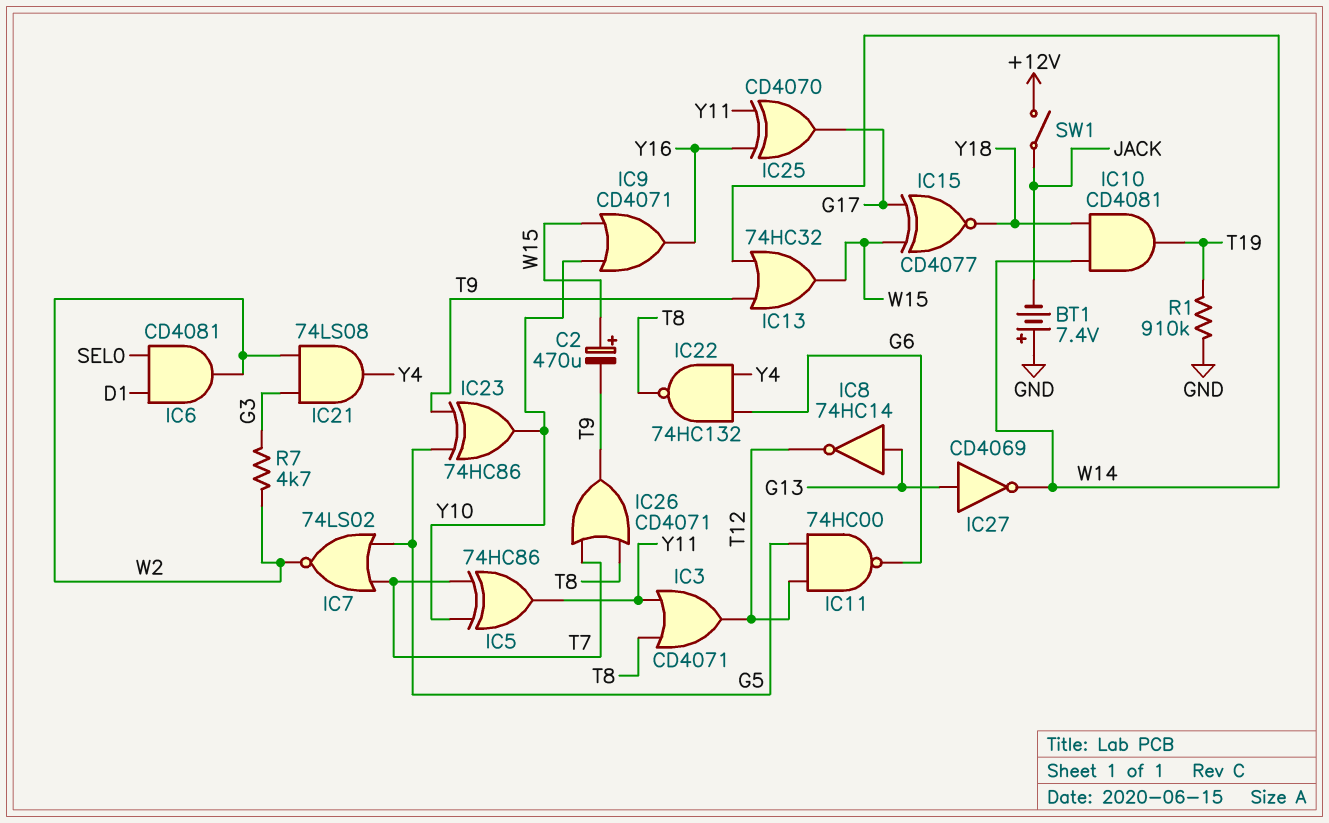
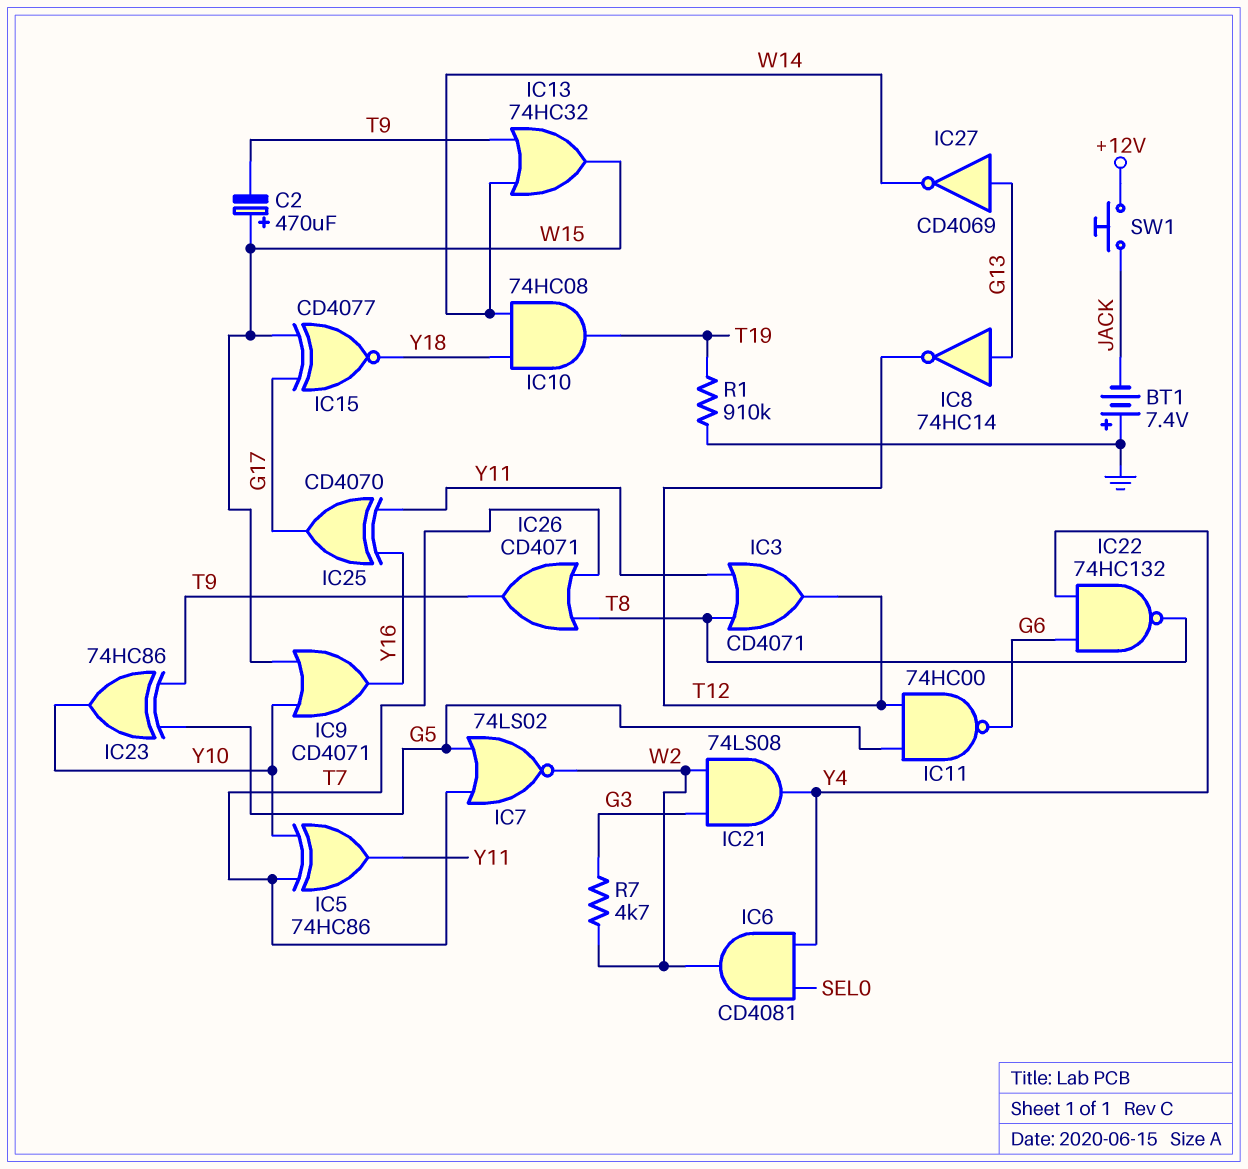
IC6: AND CD4081 (in D1, in SEL0, out W2) -> AND CD4081 (in SEL0, in Y4, out W2)
IC10: AND CD4081 (in W14, in Y18, out T19) -> AND 74HC08 (in W14, in Y18, out T19)
SW1: switch (+12V, JACK) -> button (+12V, JACK)

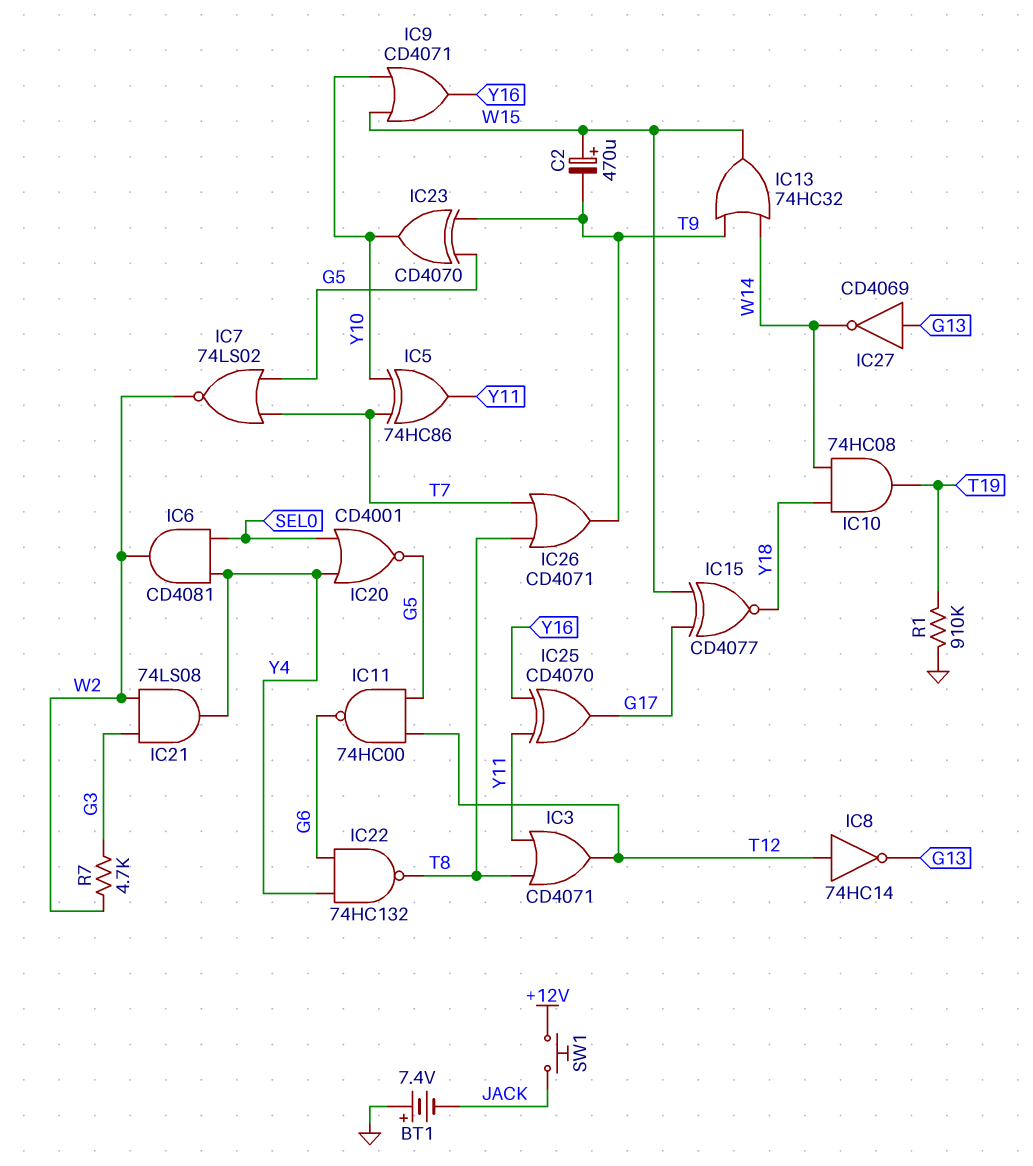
IC8: NOT 74HC14 (in G13, out T12) -> NOT 74HC14 (in T12, out G13)
IC20: none -> NOR CD4001 (in SEL0, in Y4, out G5)
IC23: XOR 74HC86 (in G5, in T9, out Y10) -> XOR CD4070 (in G5, in T9, out Y10)

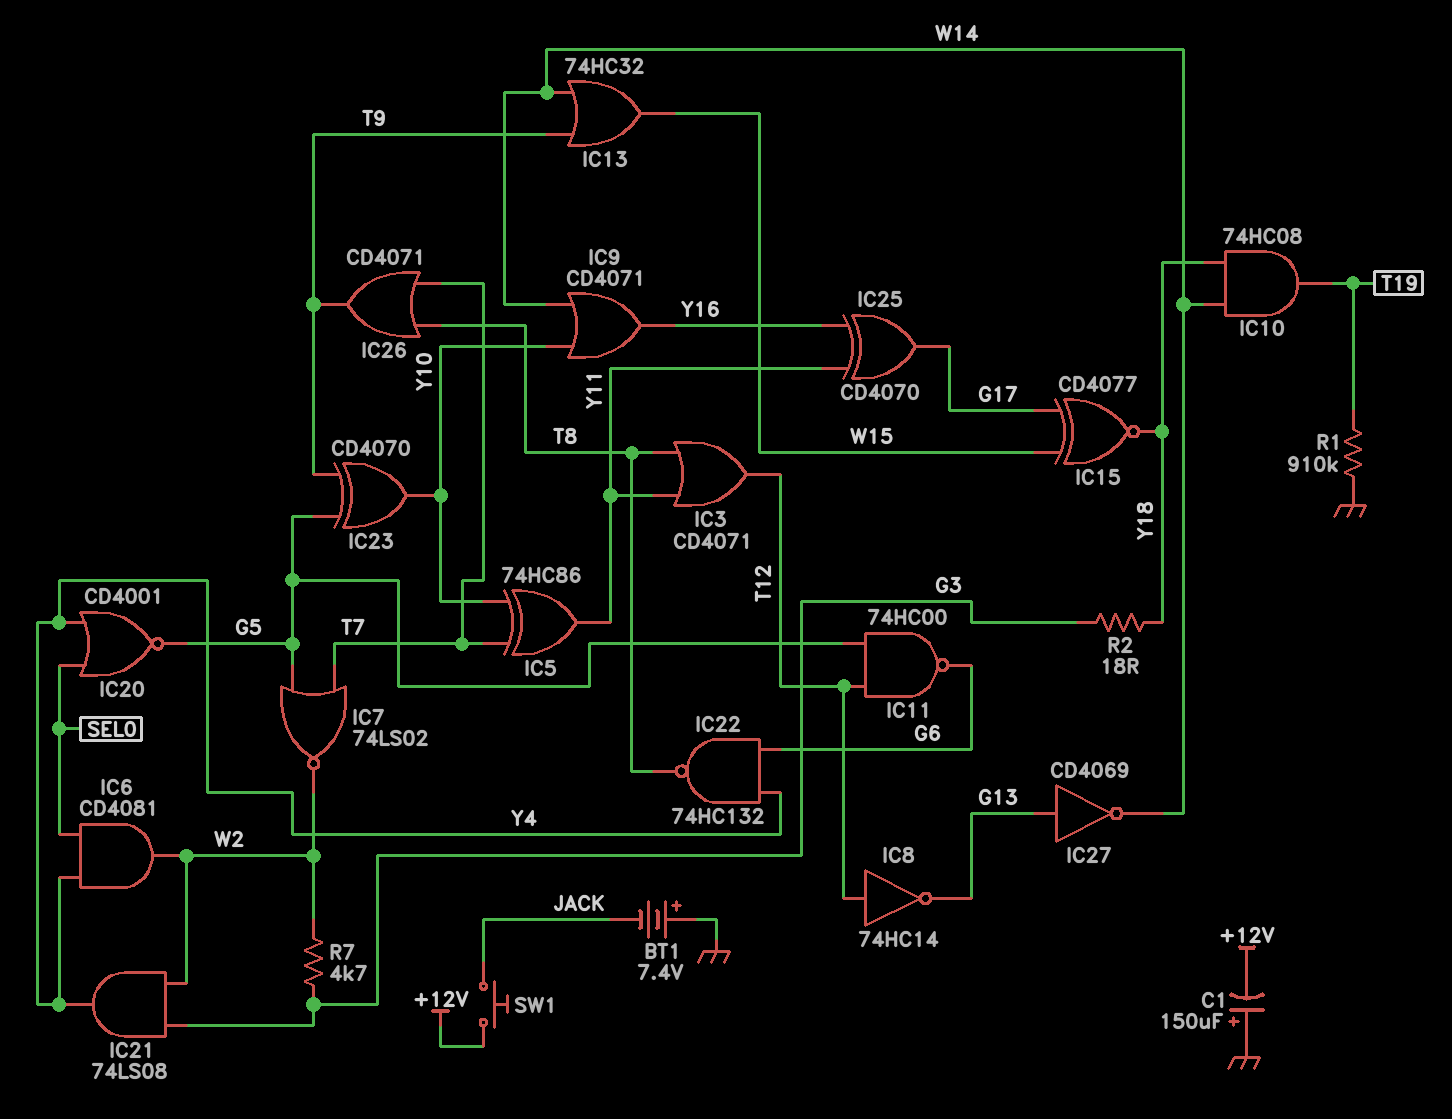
C1: none -> 150uF (plus GND, minus +12V)
C2: 470uF (plus W15, minus T9) -> none
IC9: OR CD4071 (in W15, in Y10, out Y16) -> OR CD4071 (in W14, in Y10, out Y16)
R2: none -> 18 (G3, Y18)

